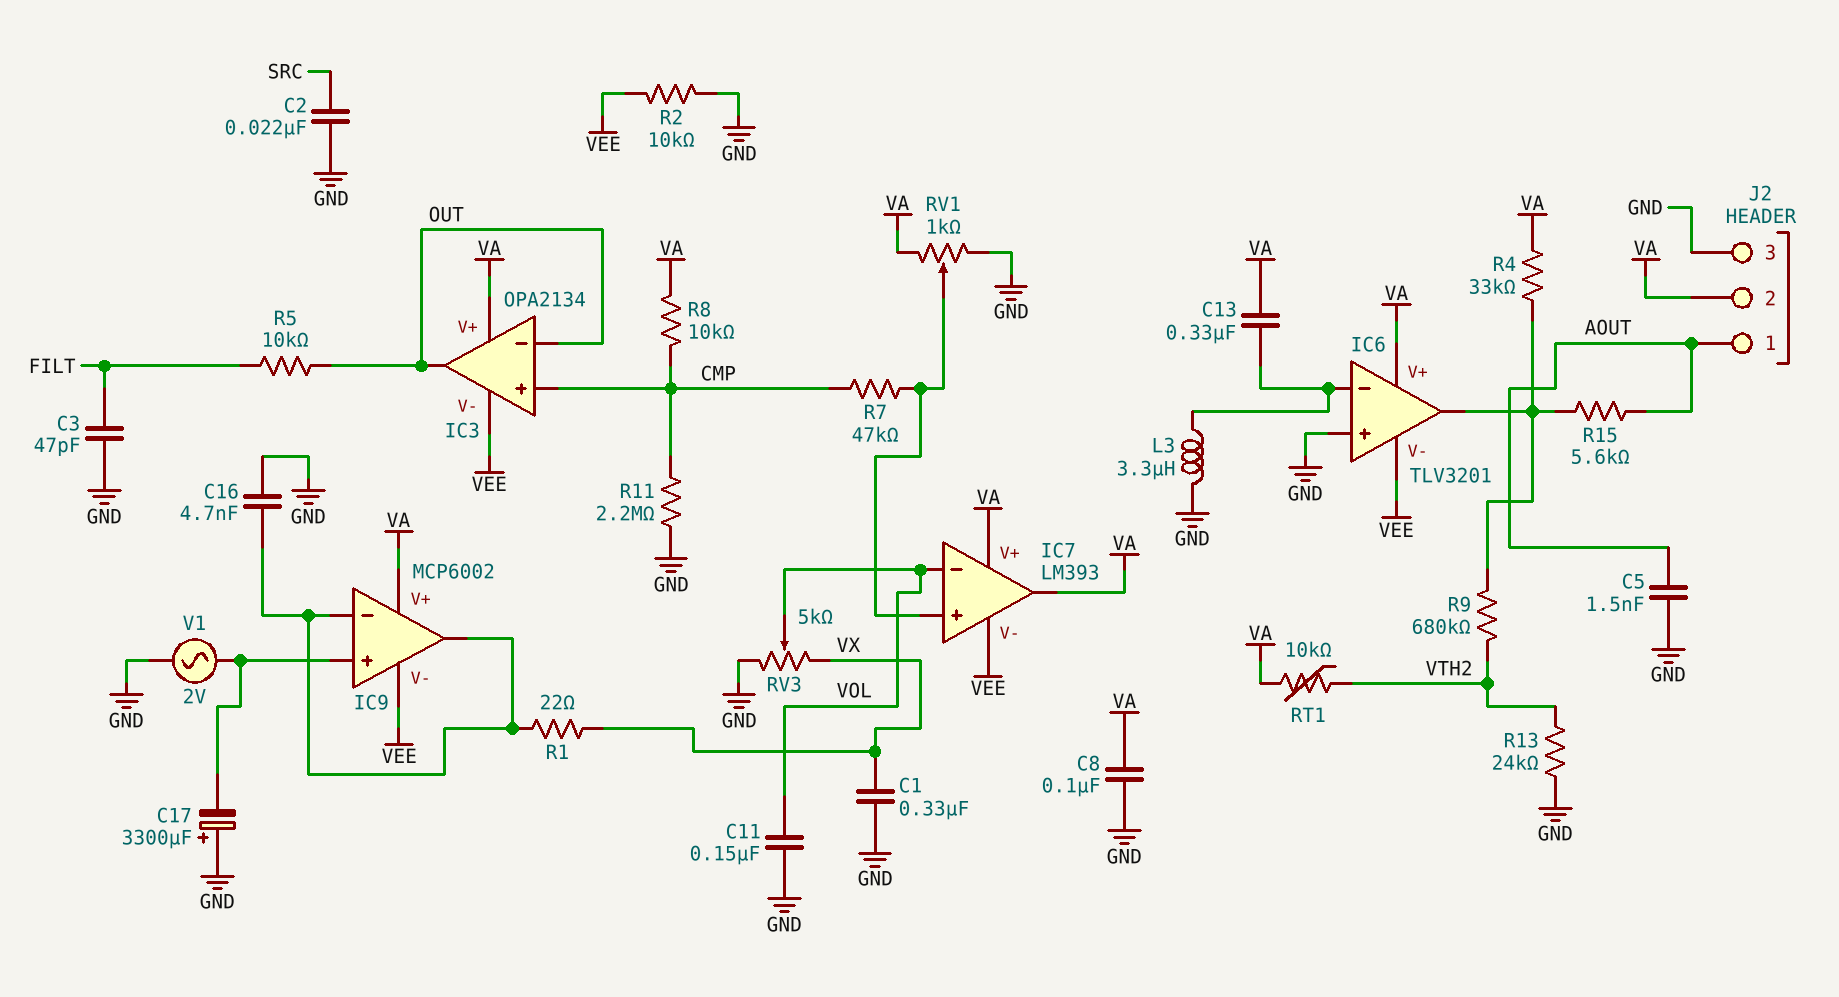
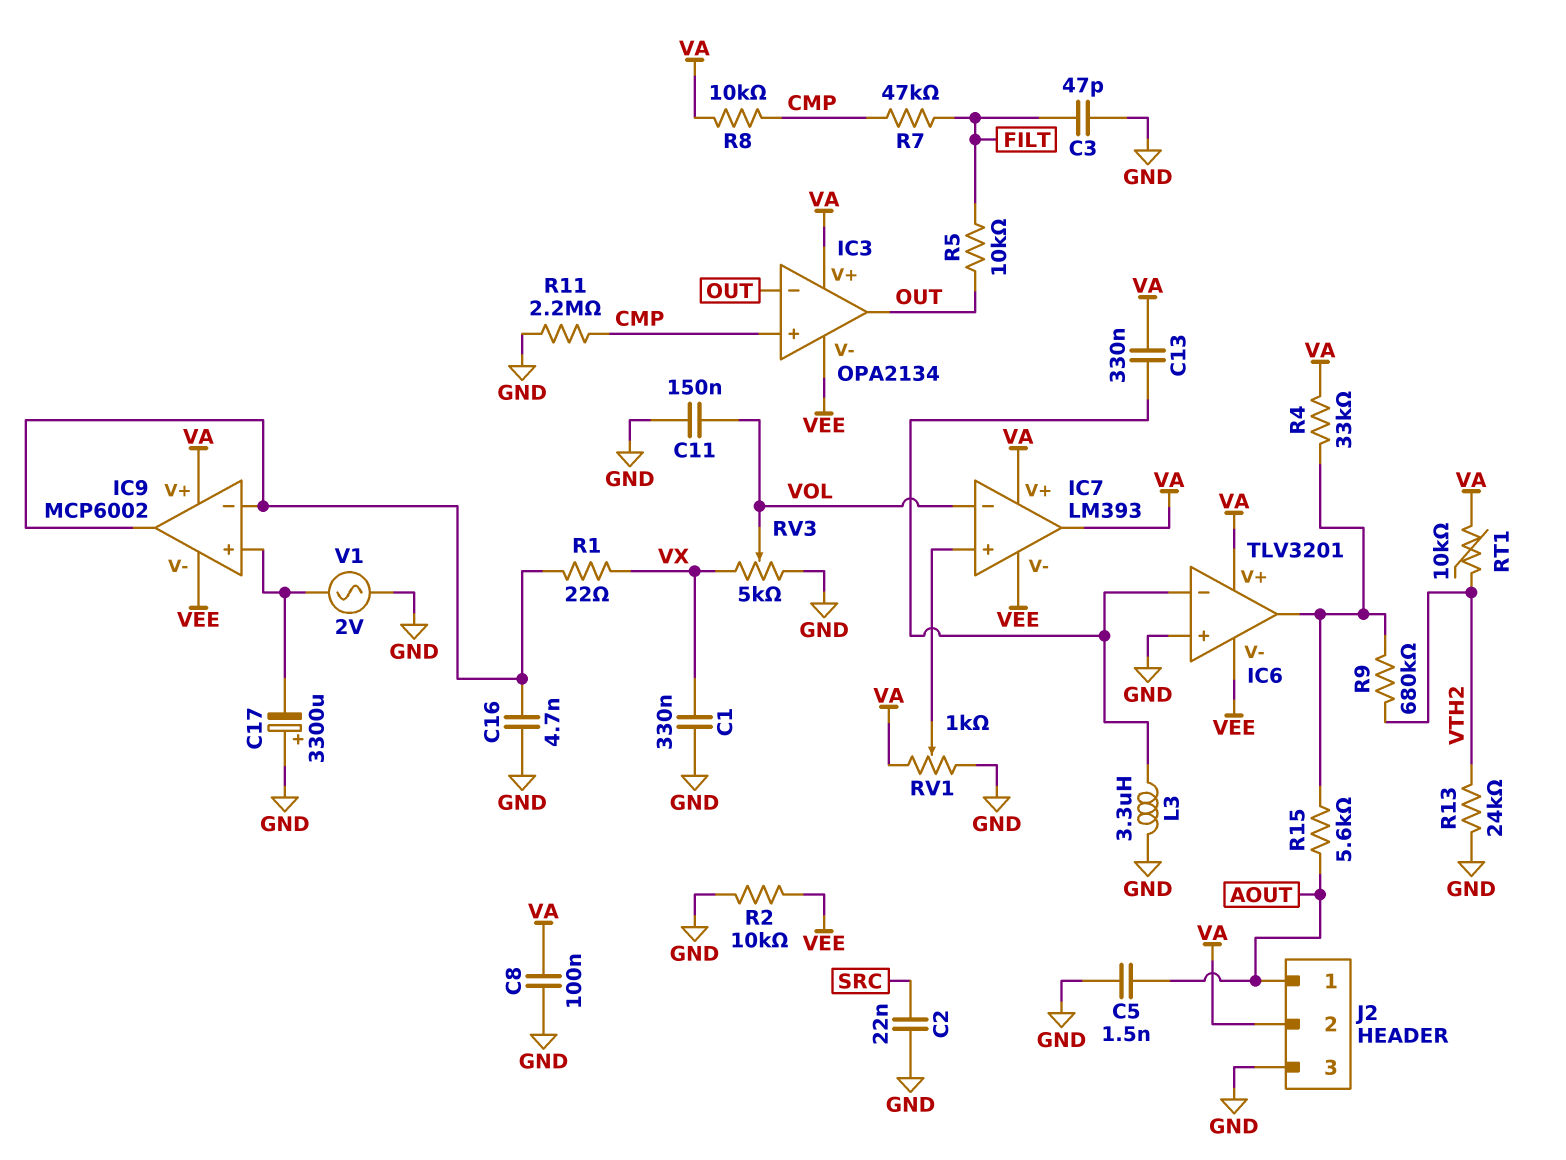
R7: 47k (CMP, IC7/in+) -> 47k (CMP, FILT)

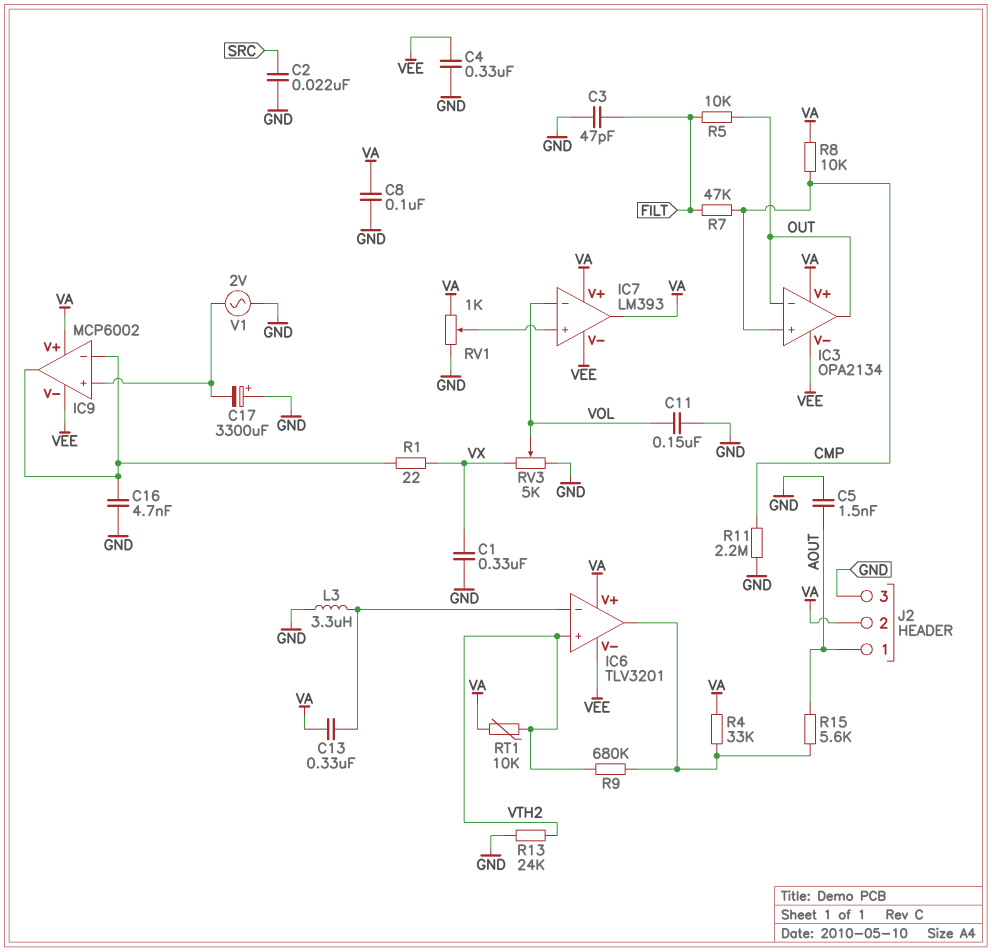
C4: none -> 330nF (GND, VEE)
IC6 pin in+: GND -> VTH2
R2: 10k (GND, VEE) -> none

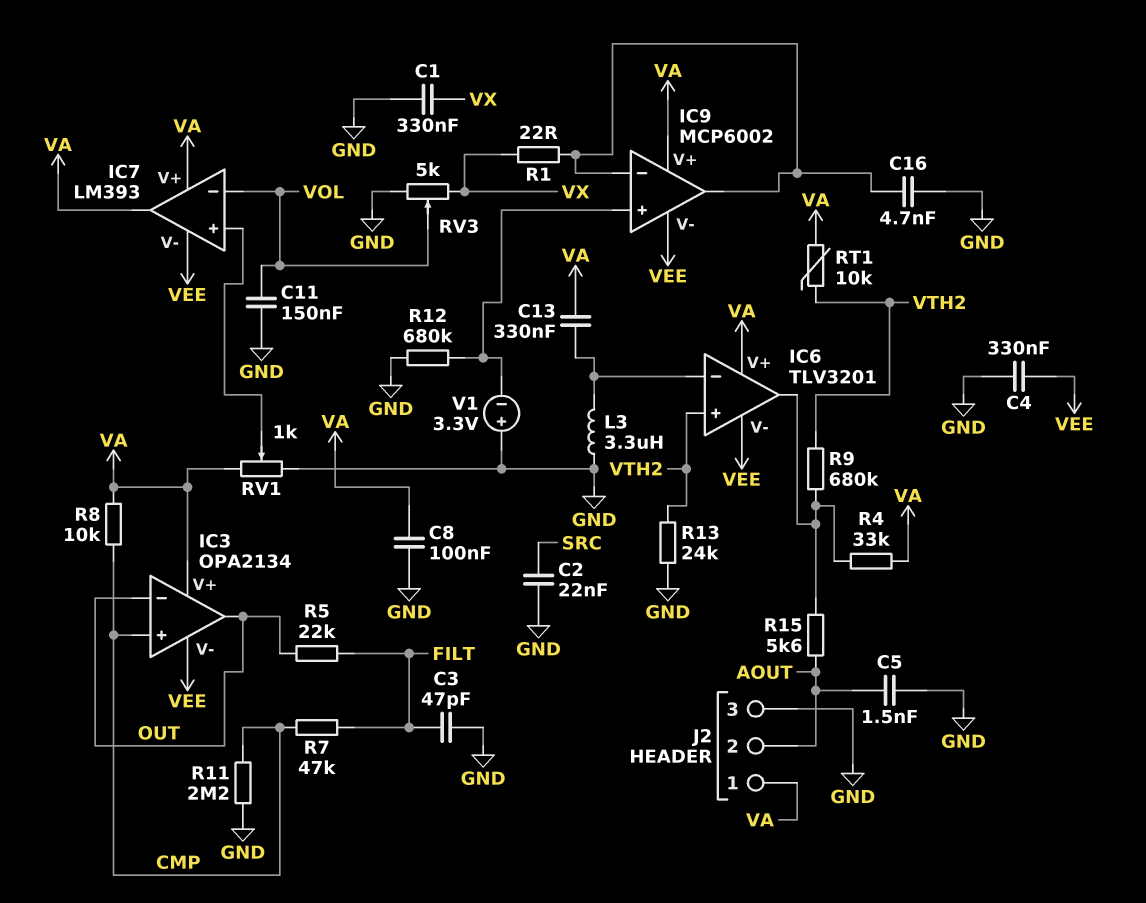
C17: 3300uF (plus GND, minus IC9/in+) -> none
J2 pin 1: AOUT -> VA
J2 pin 2: VA -> AOUT
R5: 10k (FILT, OUT) -> 22k (FILT, OUT)
R12: none -> 680k (GND, IC9/in+)
V1: AC 2V (GND, IC9/in+) -> 3.3V (plus GND, minus IC9/in+)

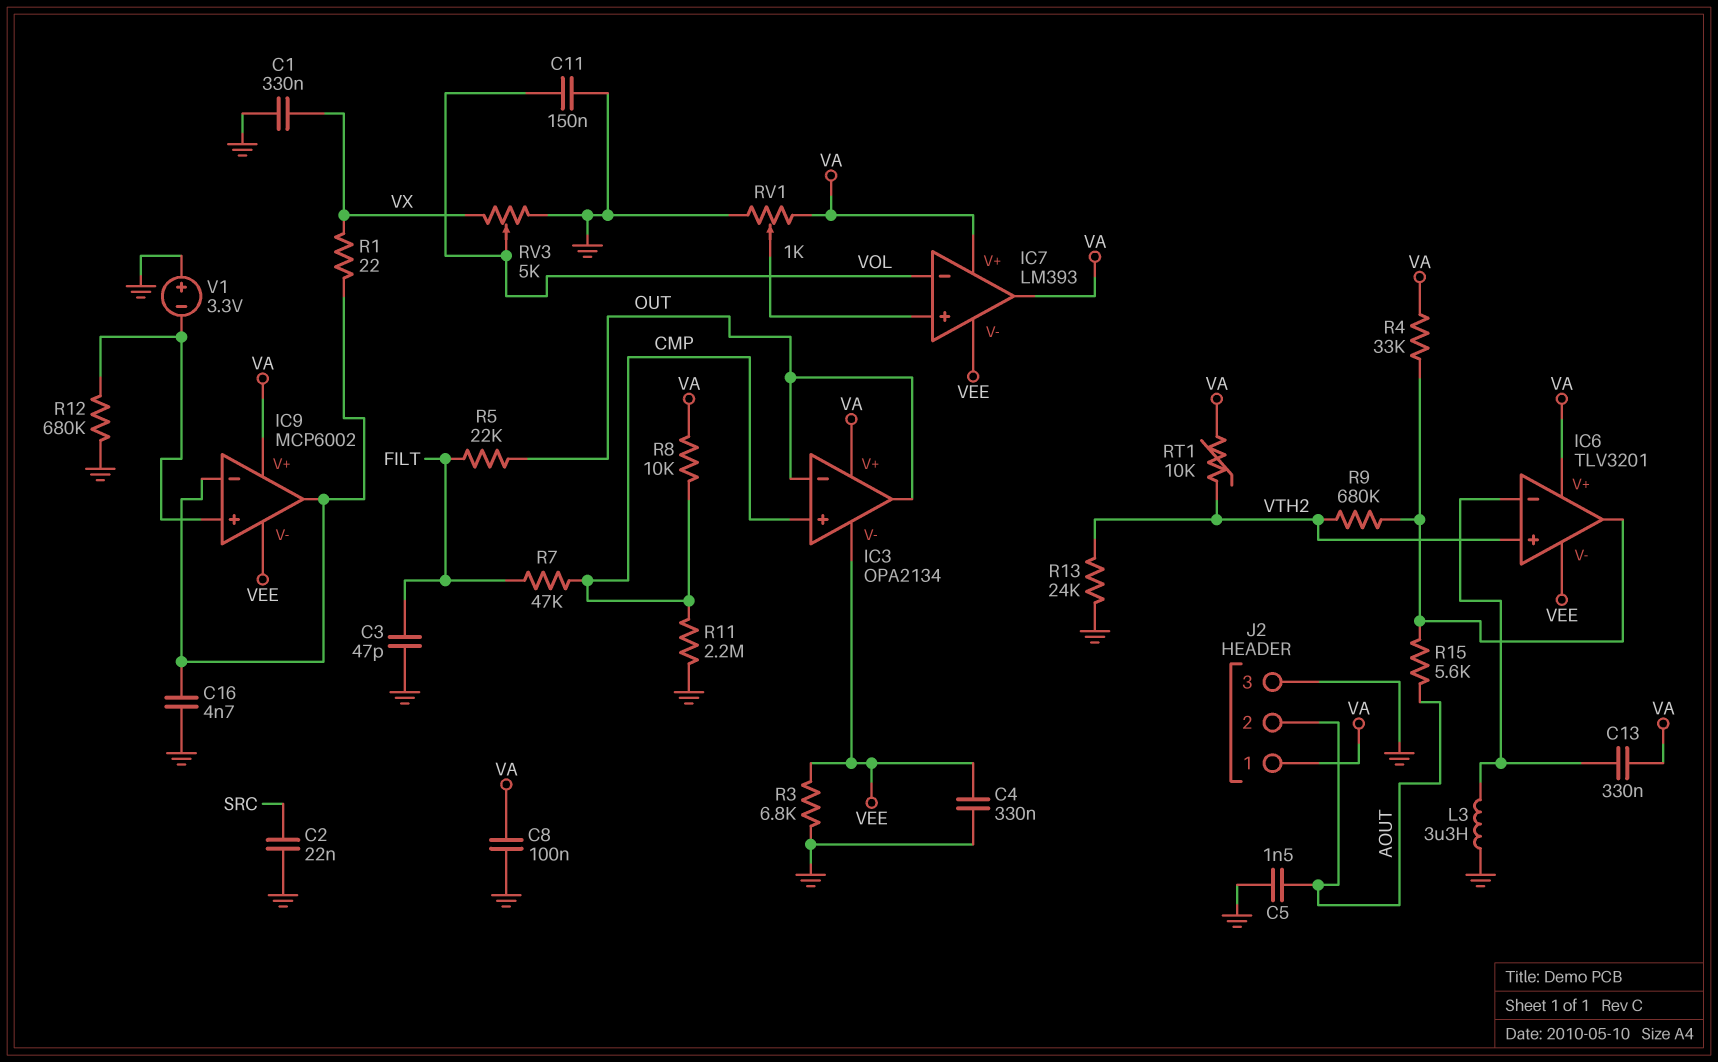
R3: none -> 6.8k (GND, VEE)

